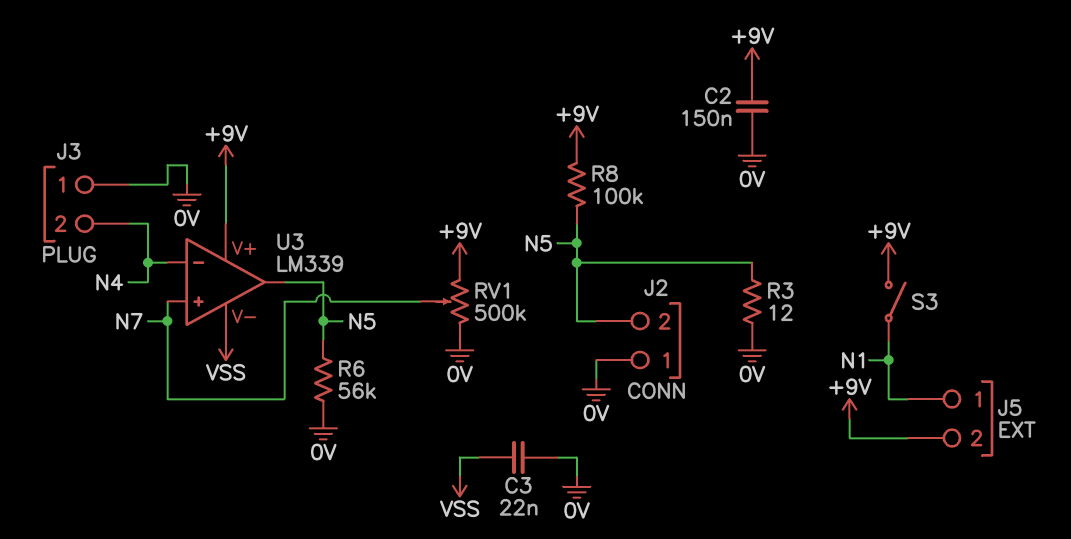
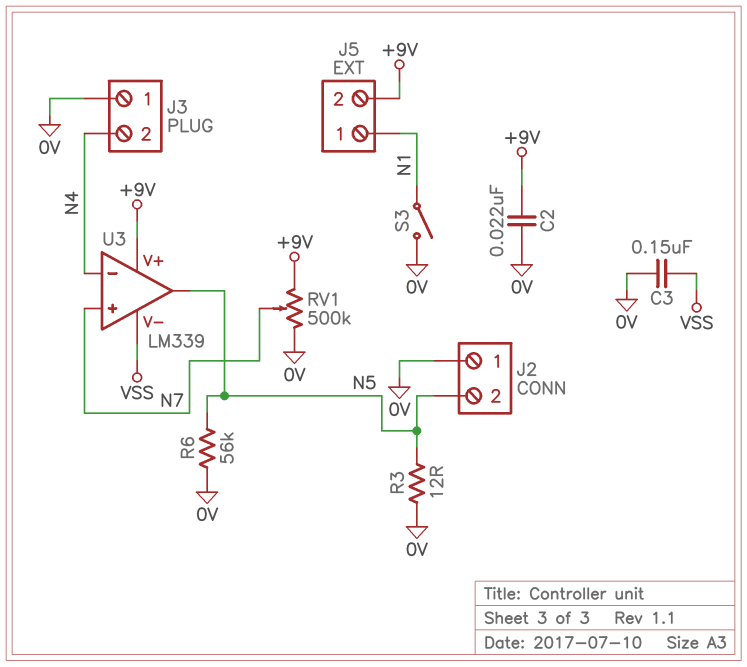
C2: 150nF (+9V, 0V) -> 22nF (+9V, 0V)
C3: 22nF (0V, VSS) -> 150nF (0V, VSS)
R8: 100k (+9V, N5) -> none
S3: switch (+9V, N1) -> switch (0V, N1)

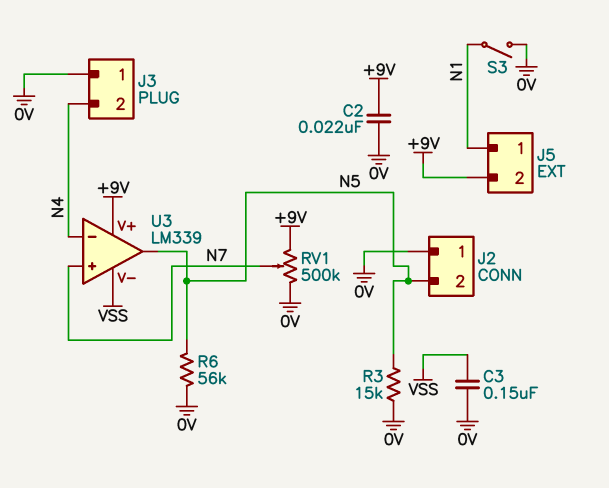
R3: 12 (0V, N5) -> 15k (0V, N5)

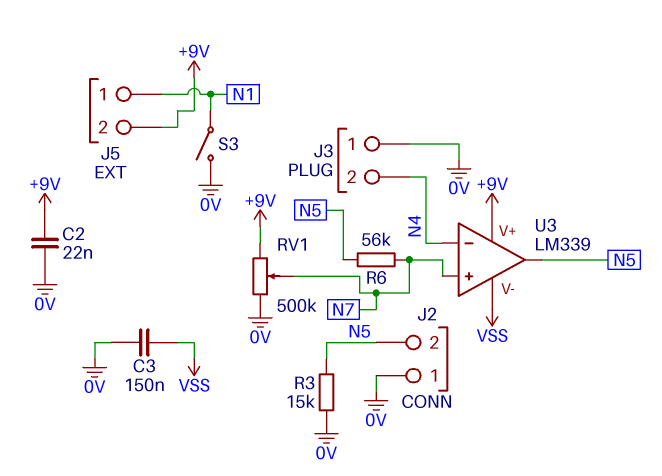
R6: 56k (0V, N5) -> 56k (N5, N7)

